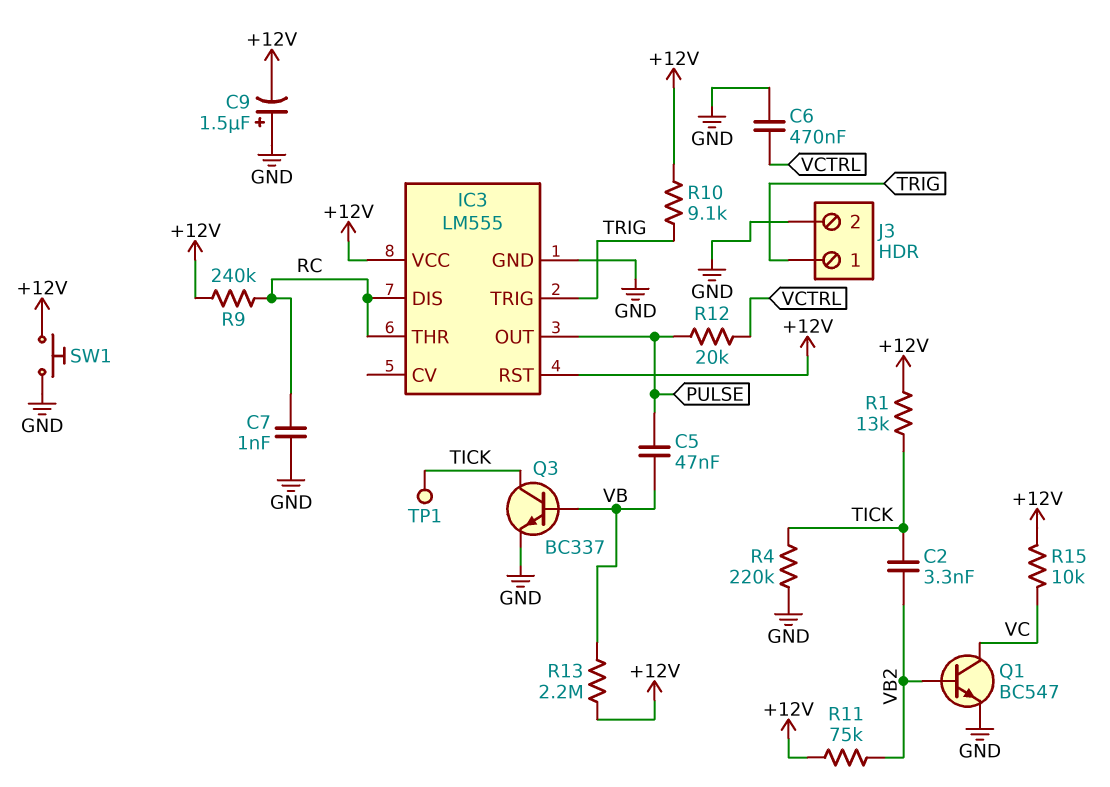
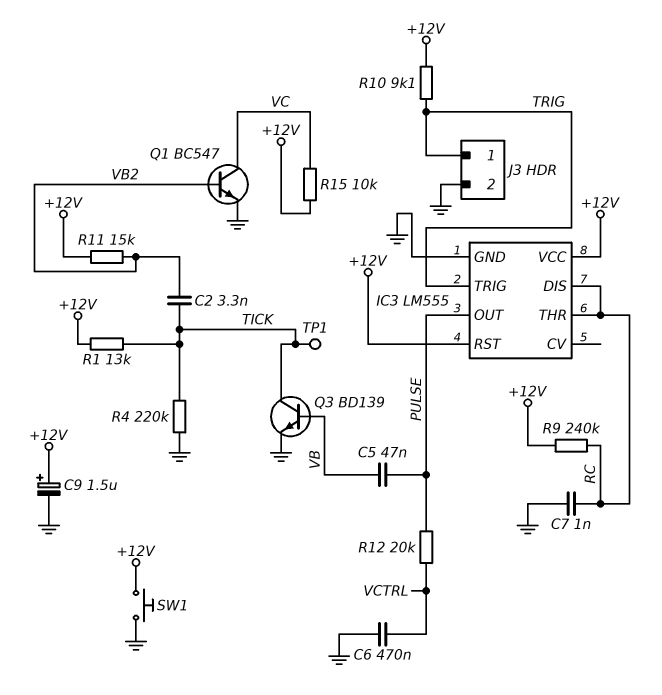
C9: 1.5uF (plus GND, minus +12V) -> 1.5uF (plus +12V, minus GND)
Q3: NPN BC337 (B VB, C TICK, E GND) -> NPN BD139 (B VB, C TICK, E GND)
R11: 75k (+12V, VB2) -> 15k (+12V, VB2)
R13: 2.2M (+12V, VB) -> none

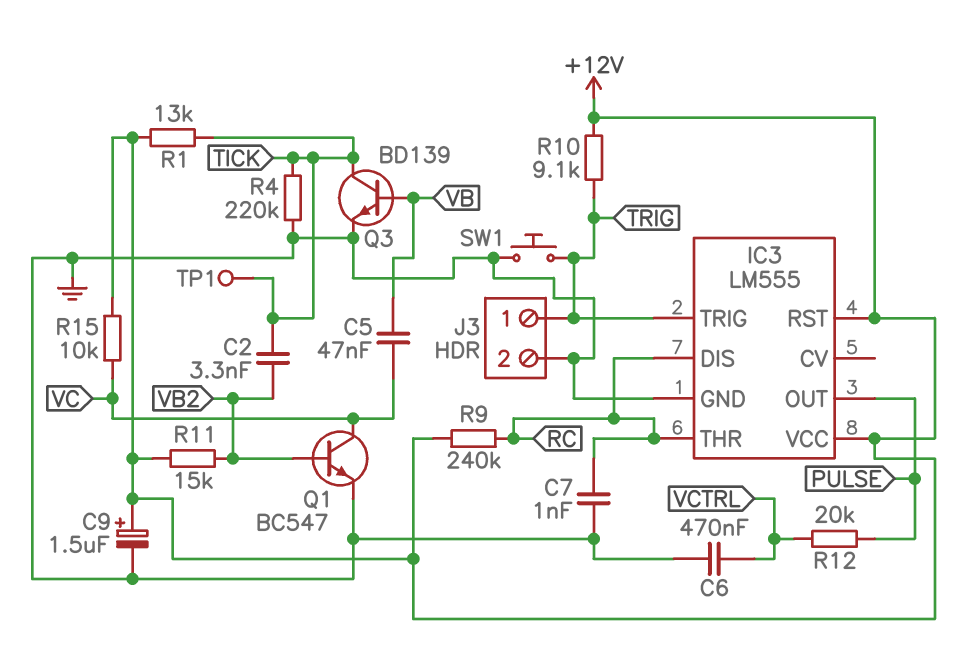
C5: 47nF (PULSE, VB) -> 47nF (VB, VC)
SW1: button (+12V, GND) -> button (GND, TRIG)

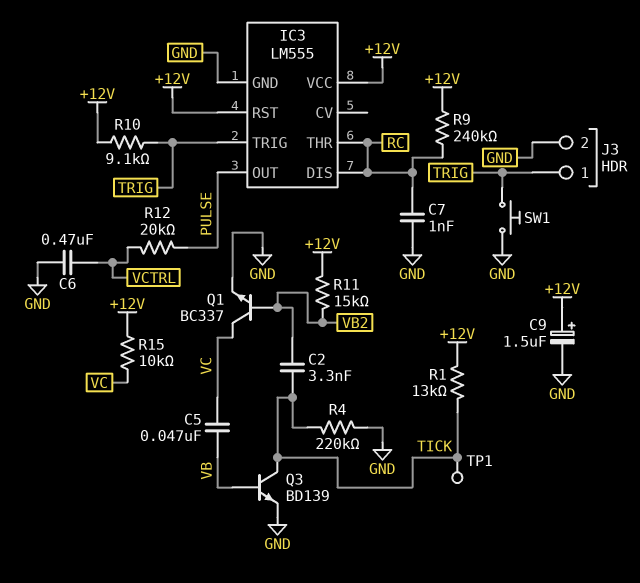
Q1: NPN BC547 (B VB2, C VC, E GND) -> NPN BC337 (B VB2, C VC, E GND)

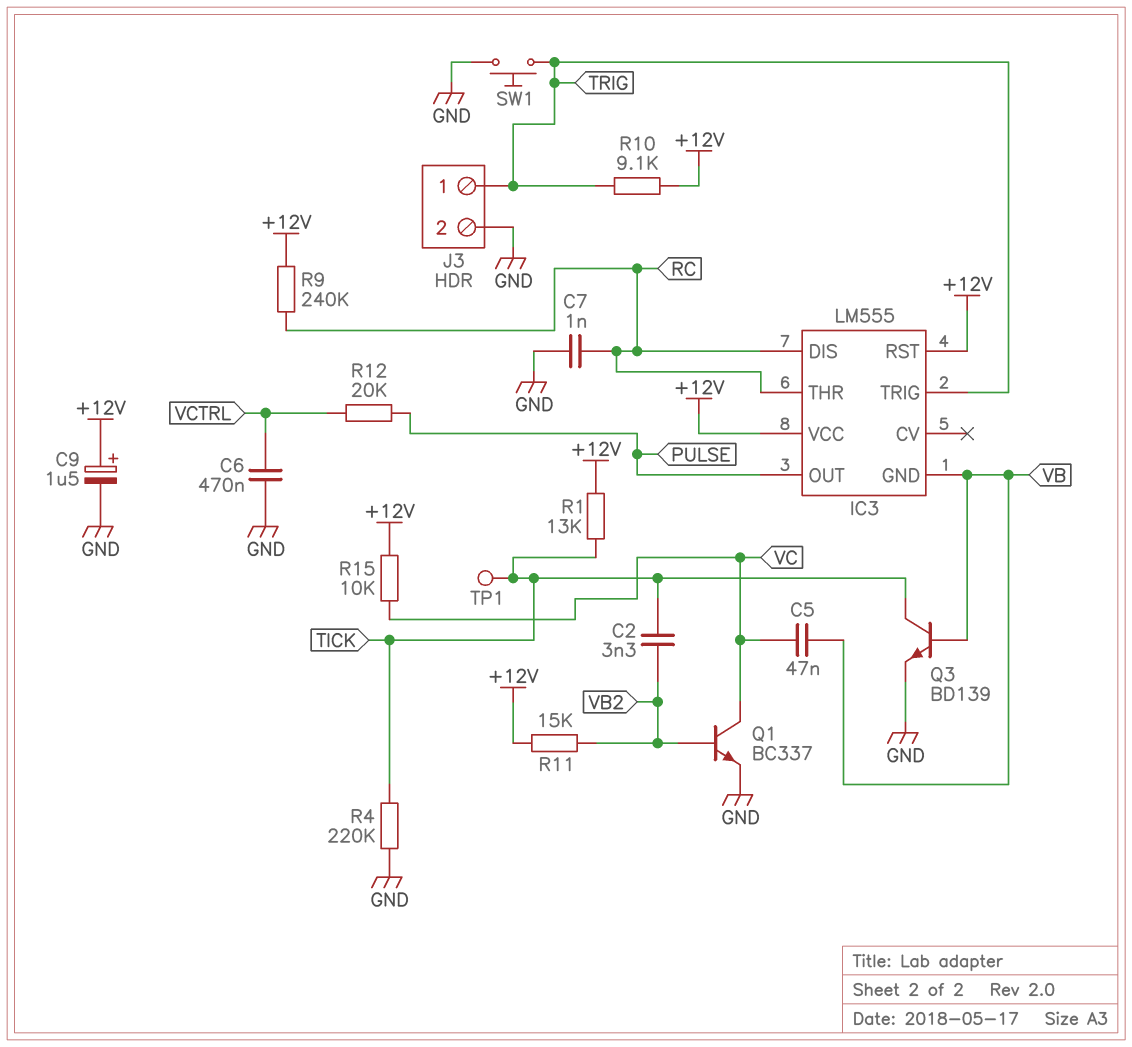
IC3 pin GND: GND -> VB

